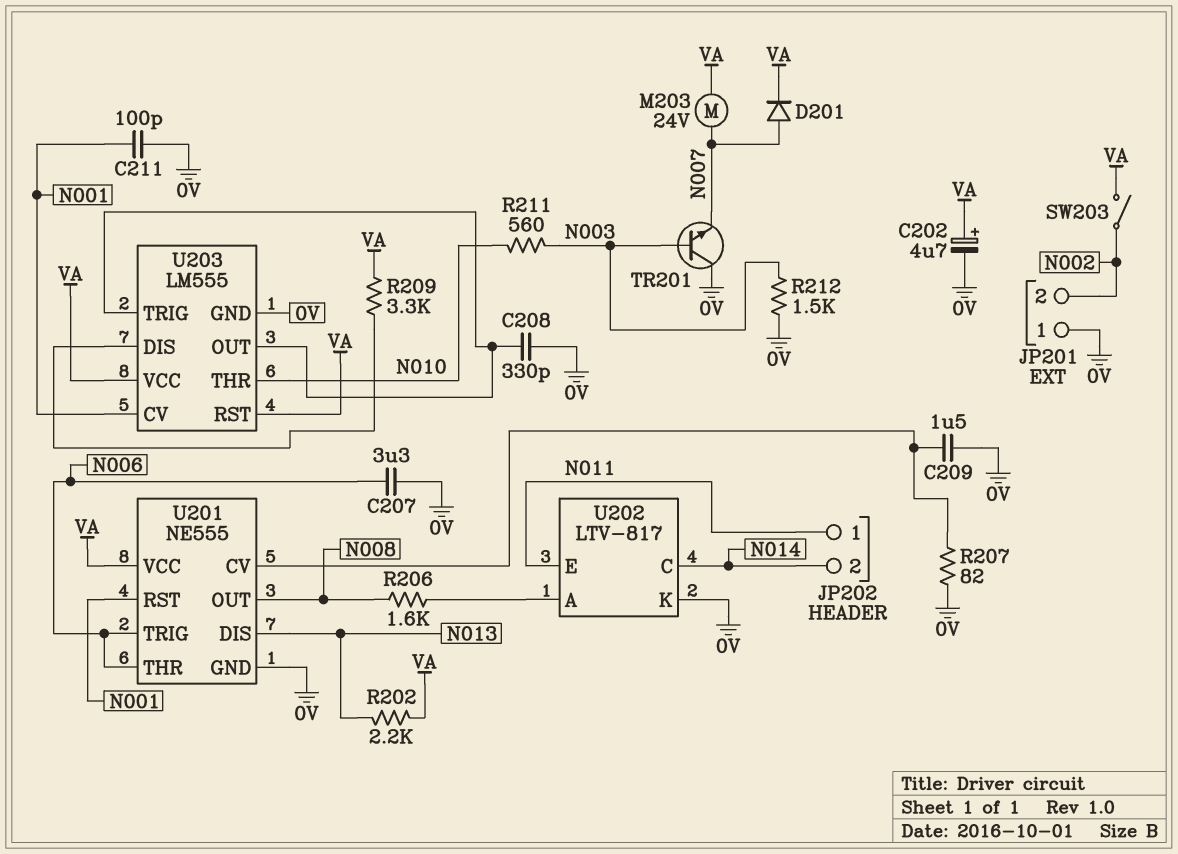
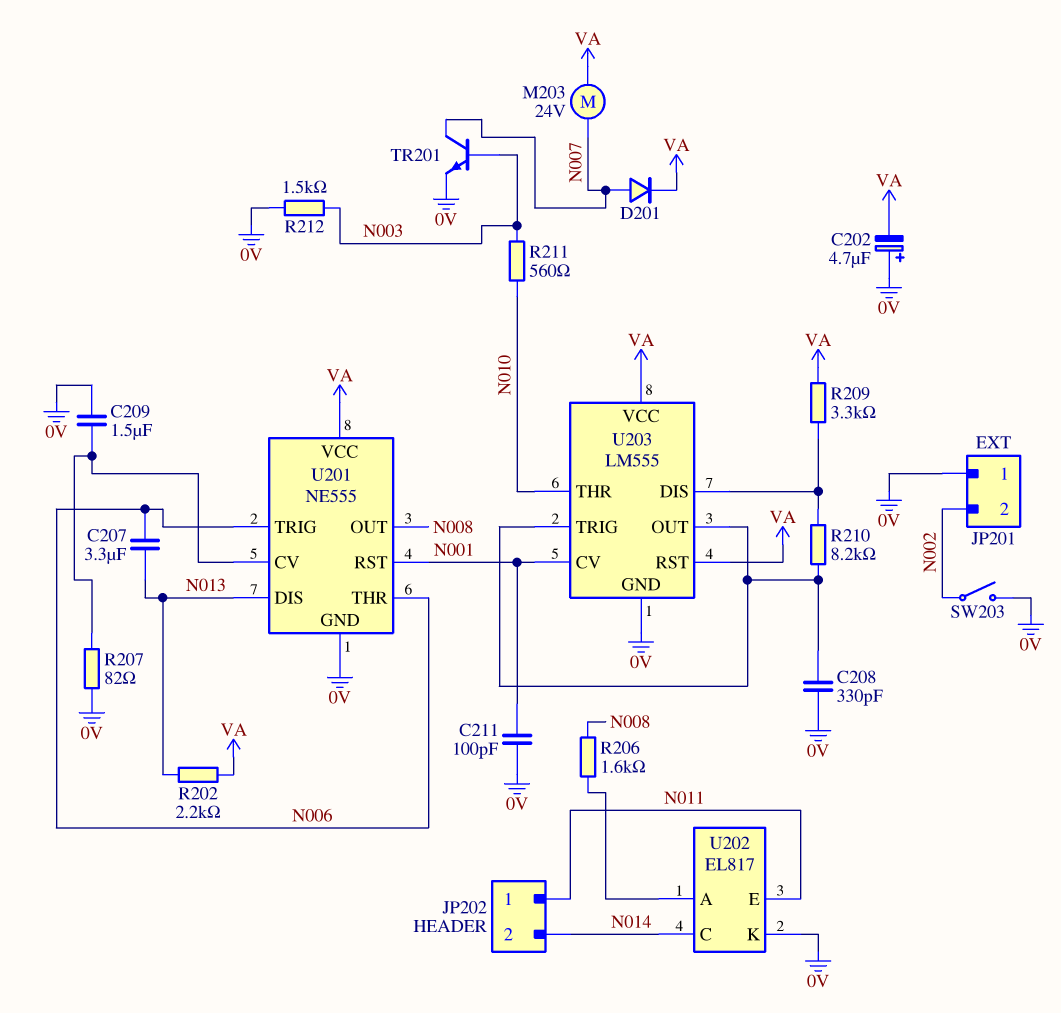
C202: 4.7uF (plus VA, minus 0V) -> 4.7uF (plus 0V, minus VA)
C207: 3.3uF (0V, N006) -> 3.3uF (N006, N013)
R210: none -> 8.2k (U203/DIS, U203/OUT)
SW203: switch (N002, VA) -> switch (0V, N002)
TR201: NPN (B N003, C 0V, E N007) -> NPN (B N003, C N007, E 0V)
U202: LTV-817 -> EL817

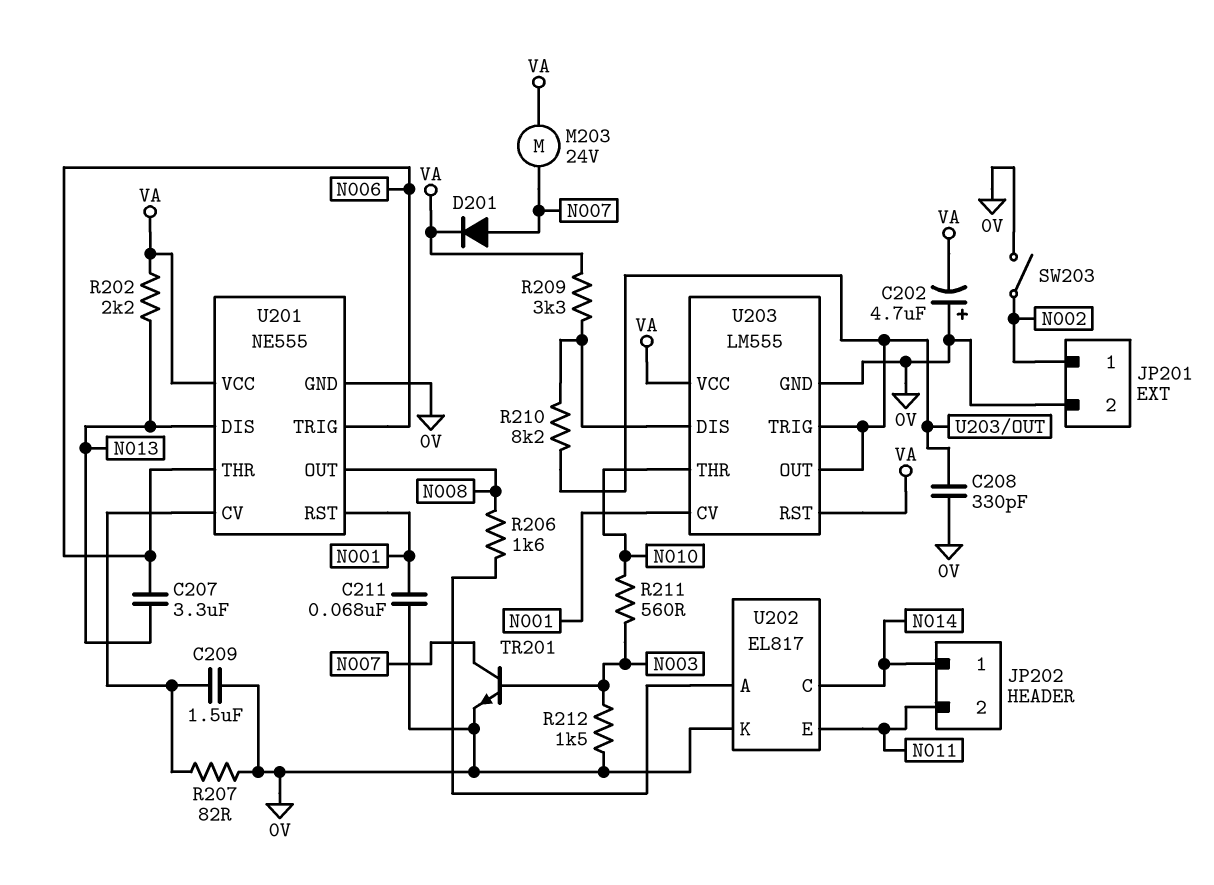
C211: 100pF (0V, N001) -> 68nF (0V, N001)
JP201 pin 1: 0V -> N002
JP201 pin 2: N002 -> 0V
JP202 pin 1: N011 -> N014
JP202 pin 2: N014 -> N011

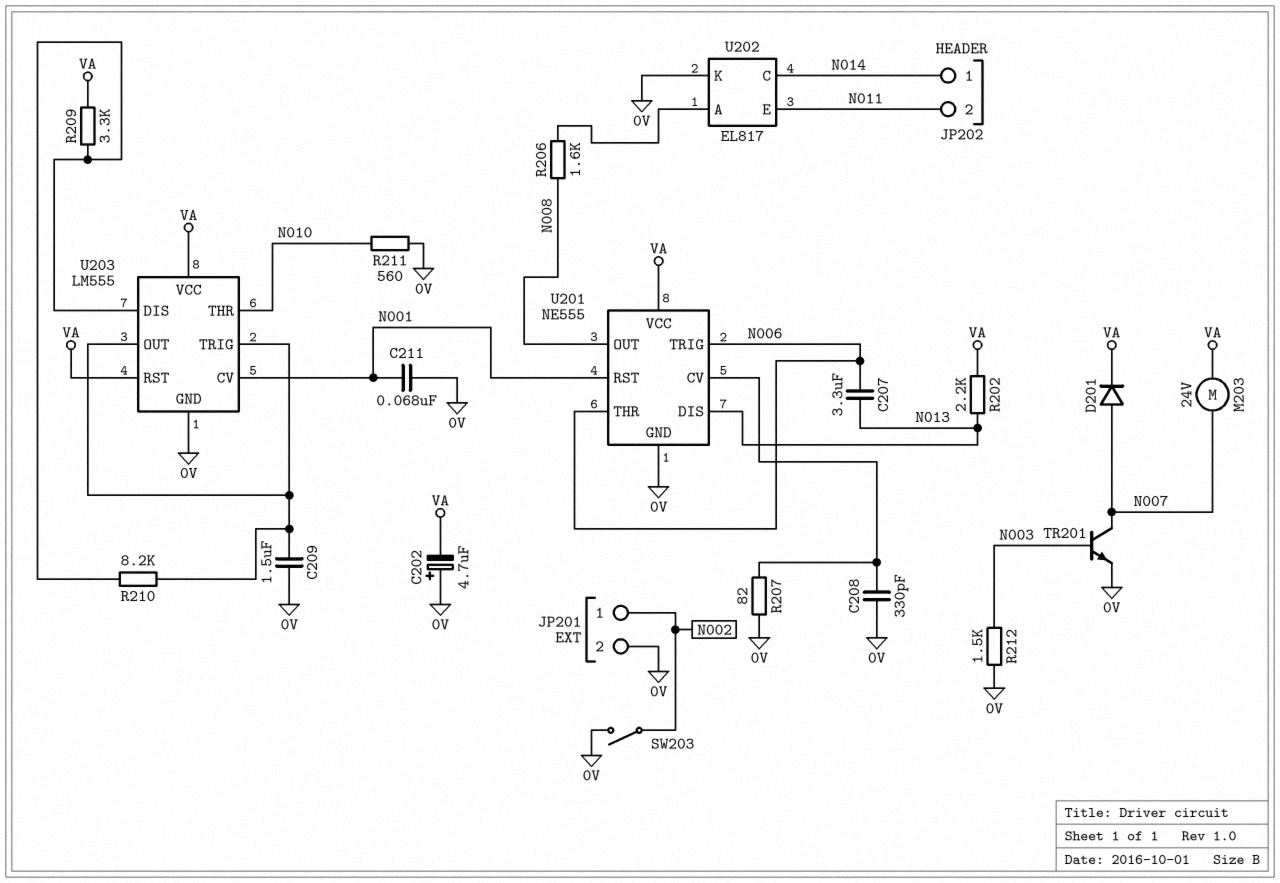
C208: 330pF (0V, U203/OUT) -> 330pF (0V, U201/CV)
C209: 1.5uF (0V, U201/CV) -> 1.5uF (0V, U203/OUT)
R211: 560 (N003, N010) -> 560 (0V, N010)

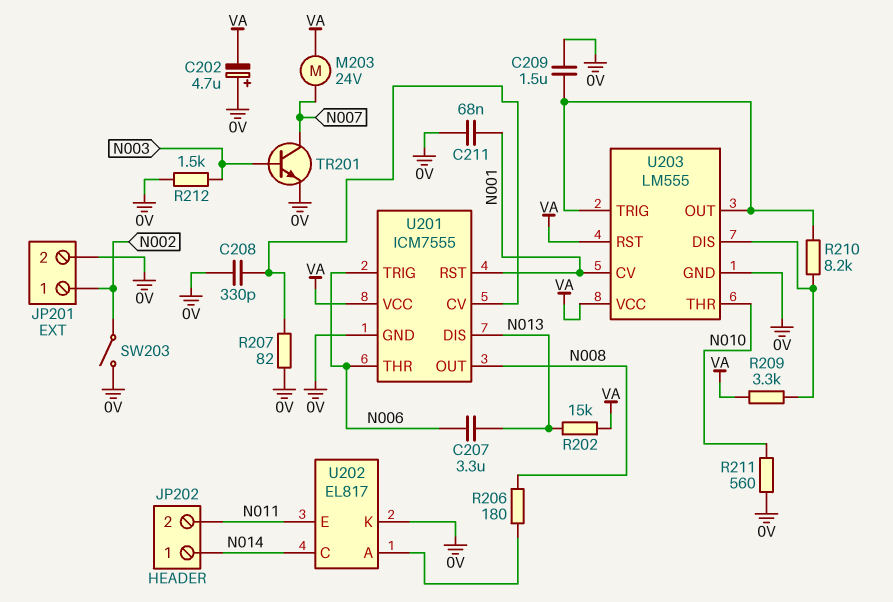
D201: diode (A N007, K VA) -> none
R202: 2.2k (N013, VA) -> 15k (N013, VA)
R206: 1.6k (N008, U202/A) -> 180 (N008, U202/A)
U201: NE555 -> ICM7555

